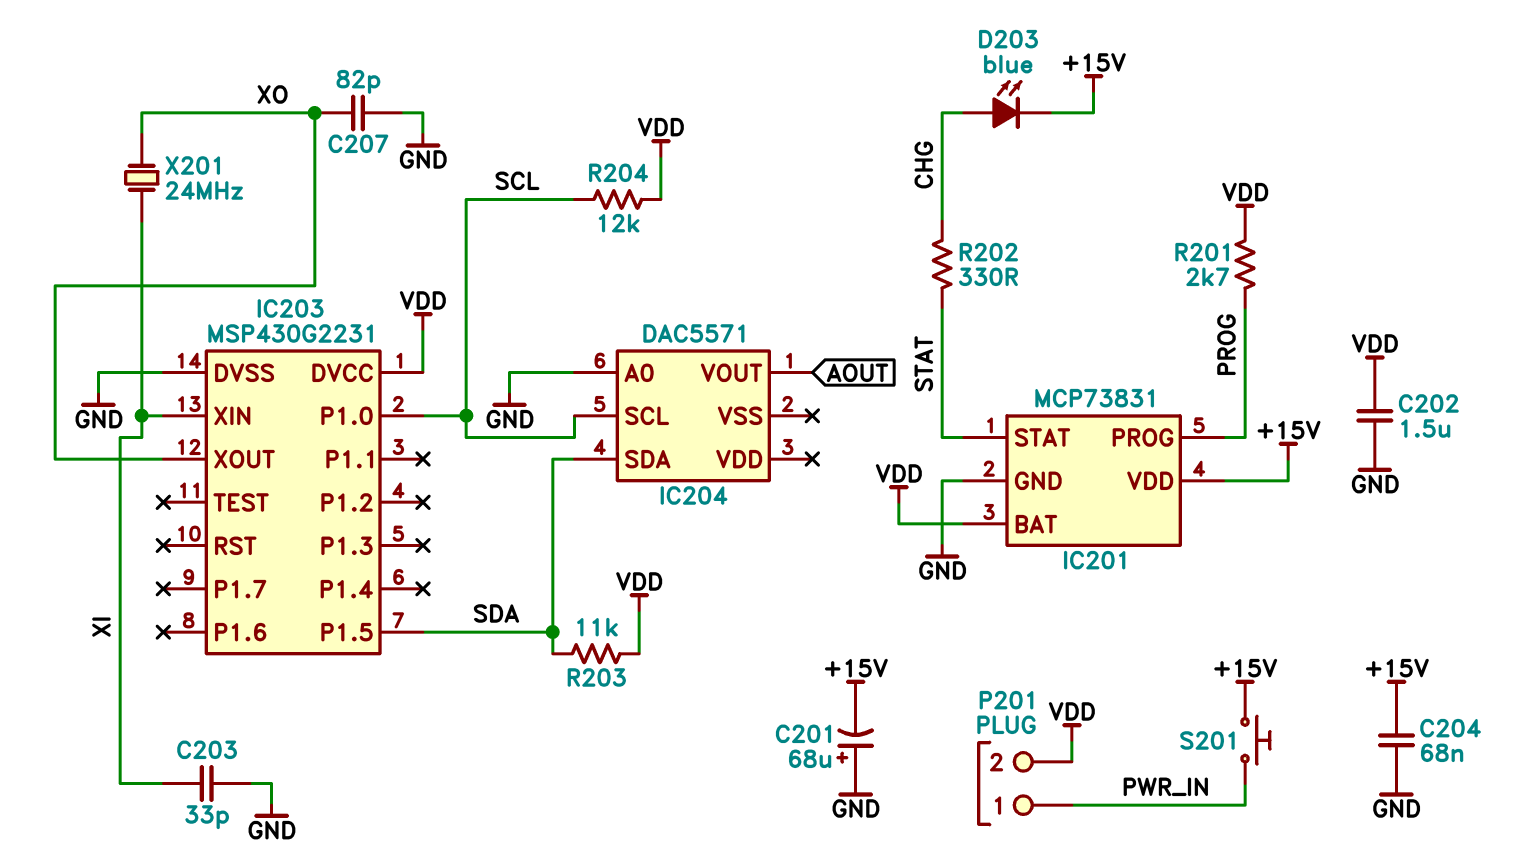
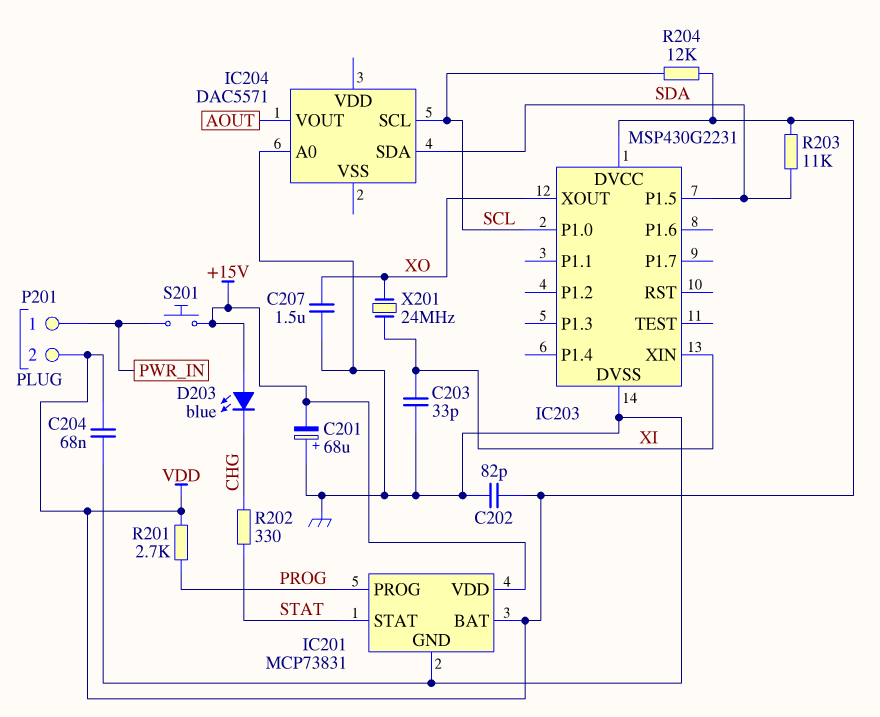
C202: 1.5uF (GND, VDD) -> 82pF (GND, VDD)
C204: 68nF (+15V, GND) -> 68nF (GND, VDD)
C207: 82pF (GND, XO) -> 1.5uF (GND, XO)
D203: LED blue (A CHG, K +15V) -> LED blue (A +15V, K CHG)

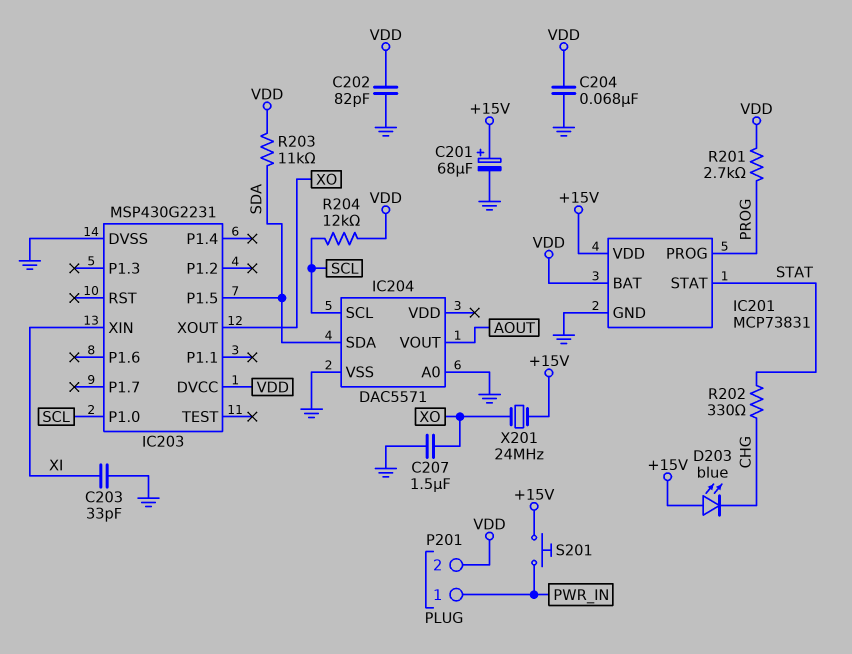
C201: 68uF (plus GND, minus +15V) -> 68uF (plus +15V, minus GND)
IC204 pin VSS: none -> GND
X201: 24MHz (XI, XO) -> 24MHz (+15V, XO)

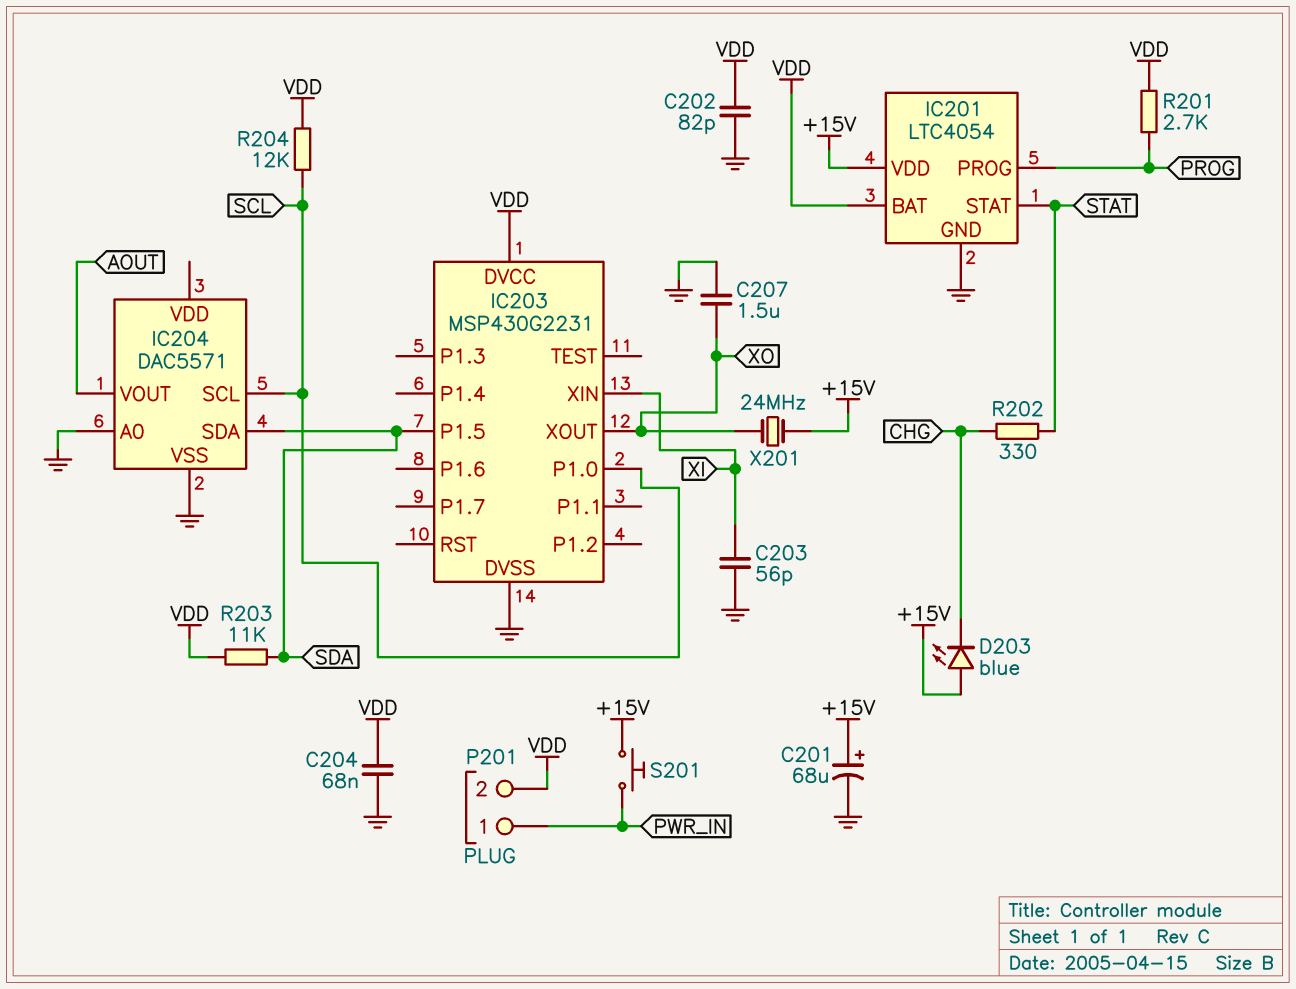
C203: 33pF (GND, XI) -> 56pF (GND, XI)
IC201: MCP73831 -> LTC4054

